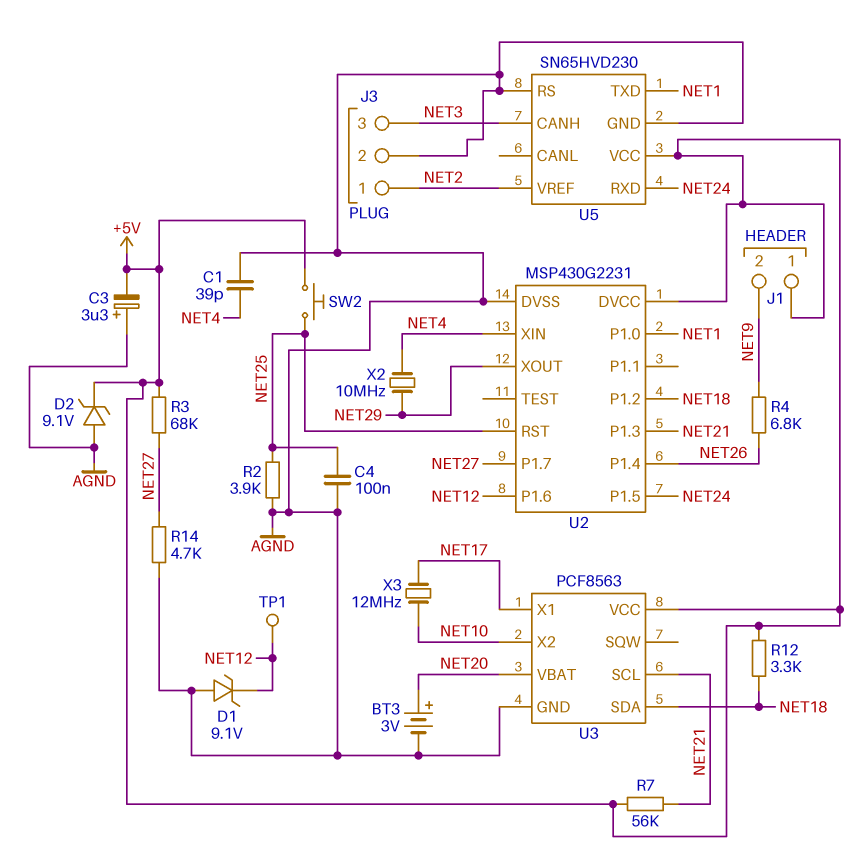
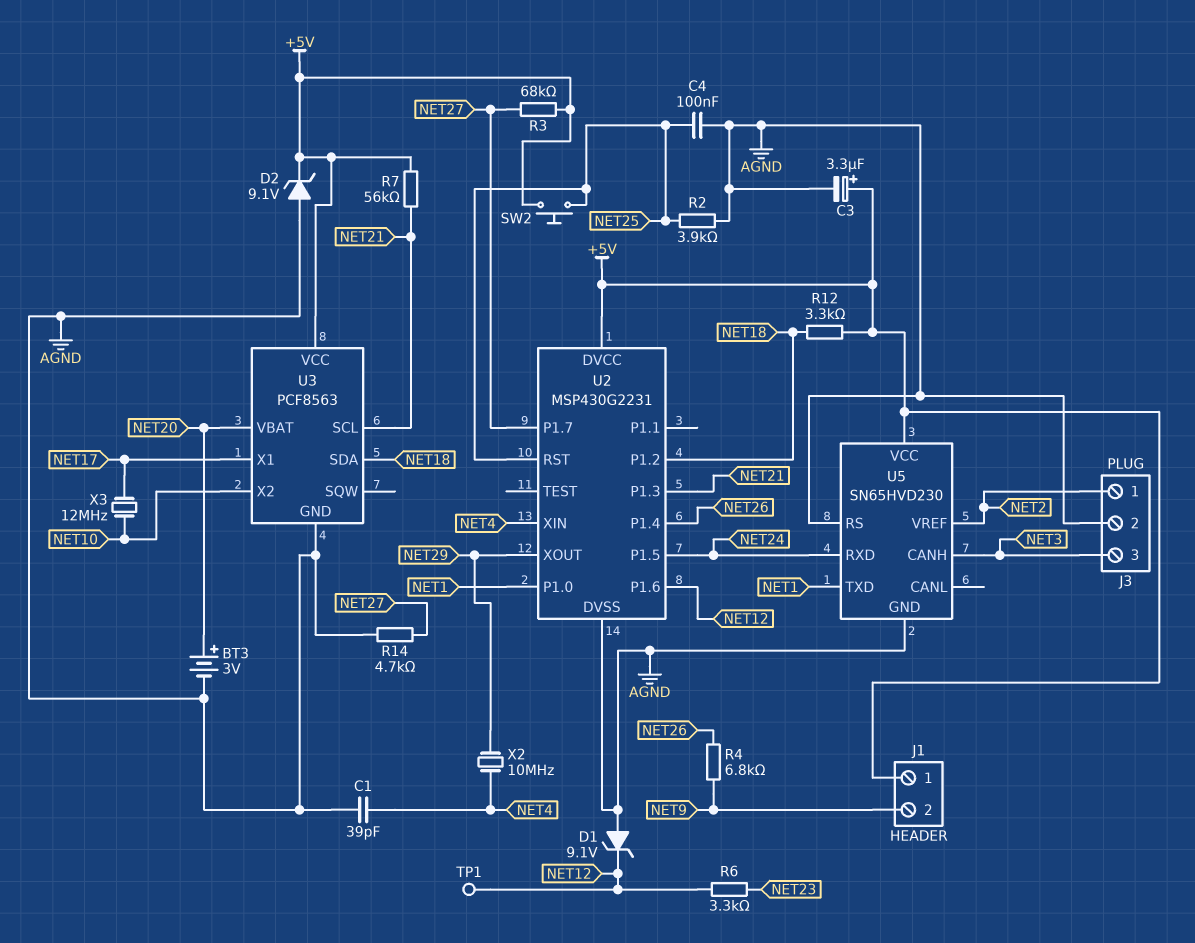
C3: 3.3uF (plus AGND, minus +5V) -> 3.3uF (plus +5V, minus AGND)
R6: none -> 3.3k (NET12, NET23)

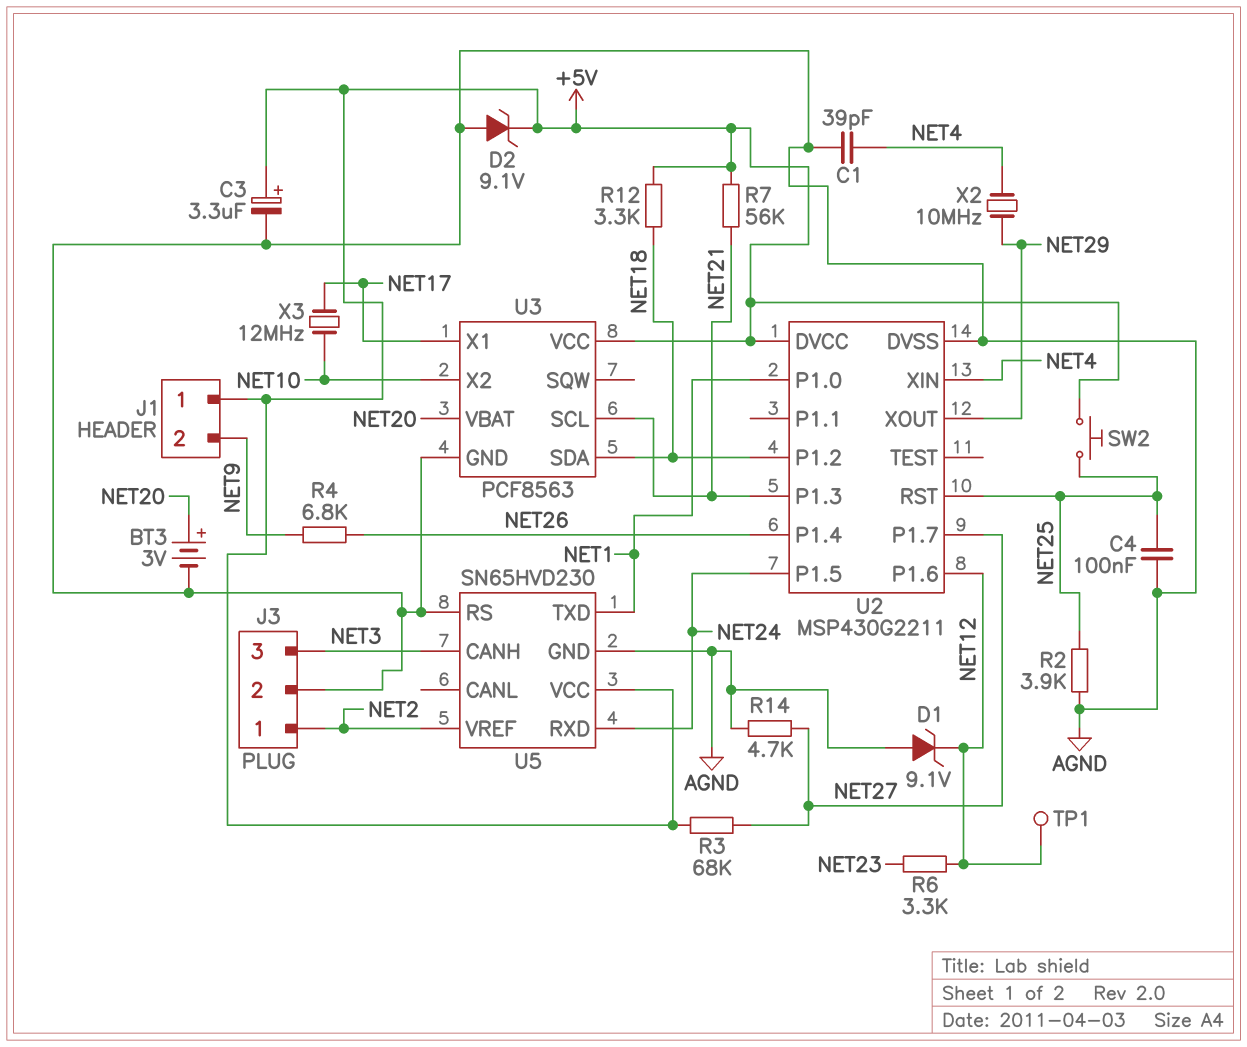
U2: MSP430G2231 -> MSP430G2211

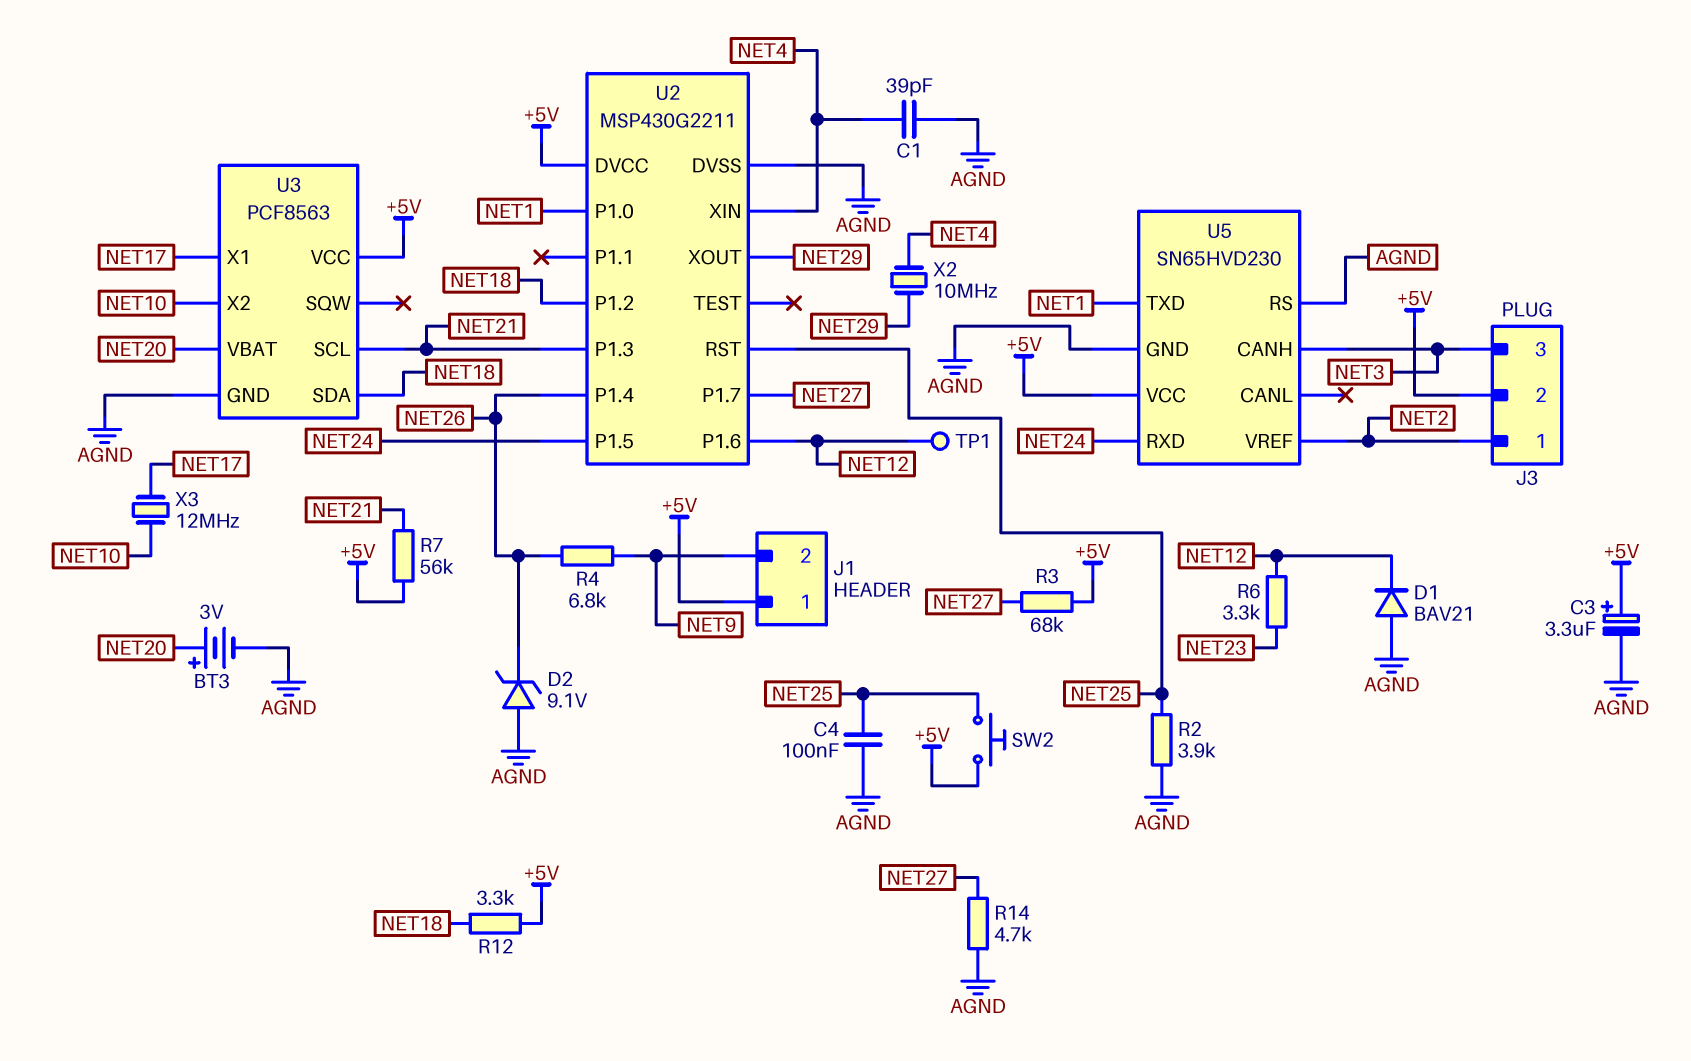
D1: zener 9.1V (A AGND, K NET12) -> diode BAV21 (A AGND, K NET12)
D2: zener 9.1V (A AGND, K +5V) -> zener 9.1V (A AGND, K NET26)
J3 pin 2: AGND -> +5V

